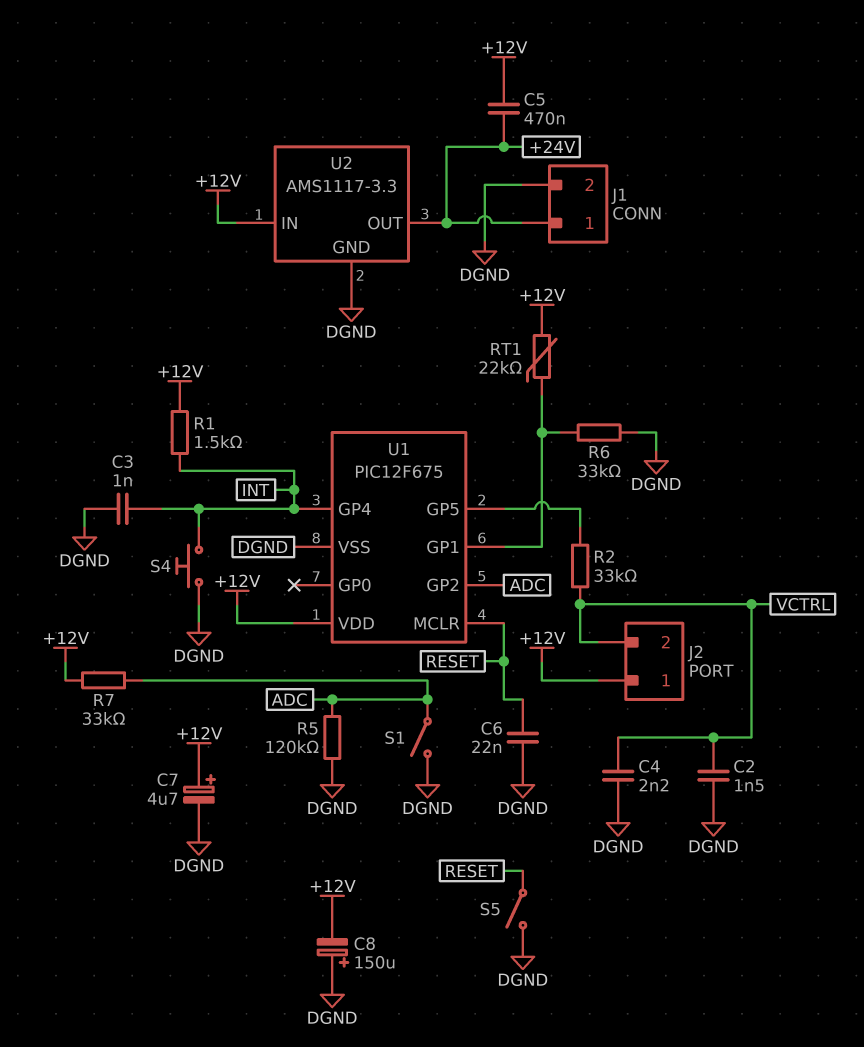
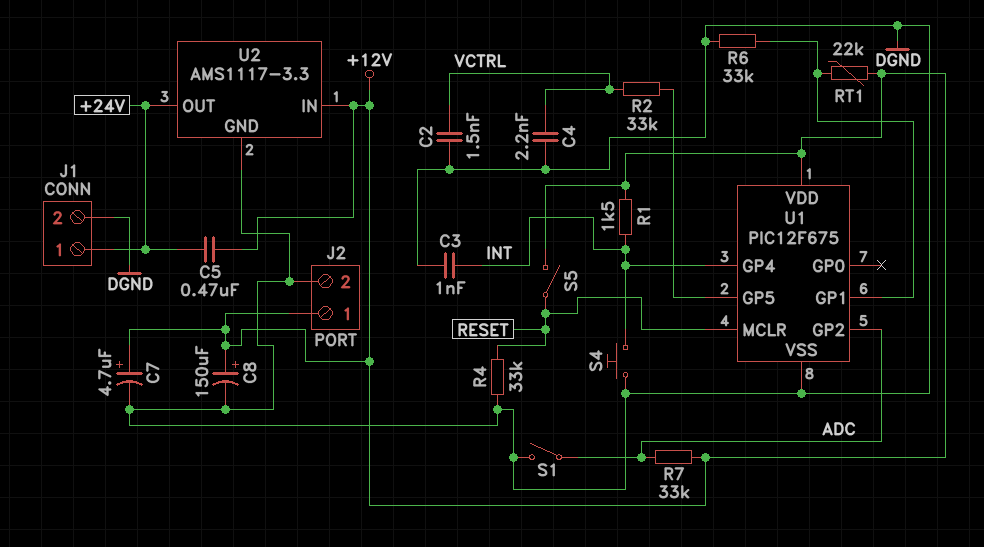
C6: 22nF (DGND, RESET) -> none
C8: 150uF (plus DGND, minus +12V) -> 150uF (plus +12V, minus DGND)
J2 pin 2: VCTRL -> DGND
R4: none -> 33k (DGND, RESET)
R5: 120k (ADC, DGND) -> none
S5: switch (DGND, RESET) -> switch (+12V, RESET)

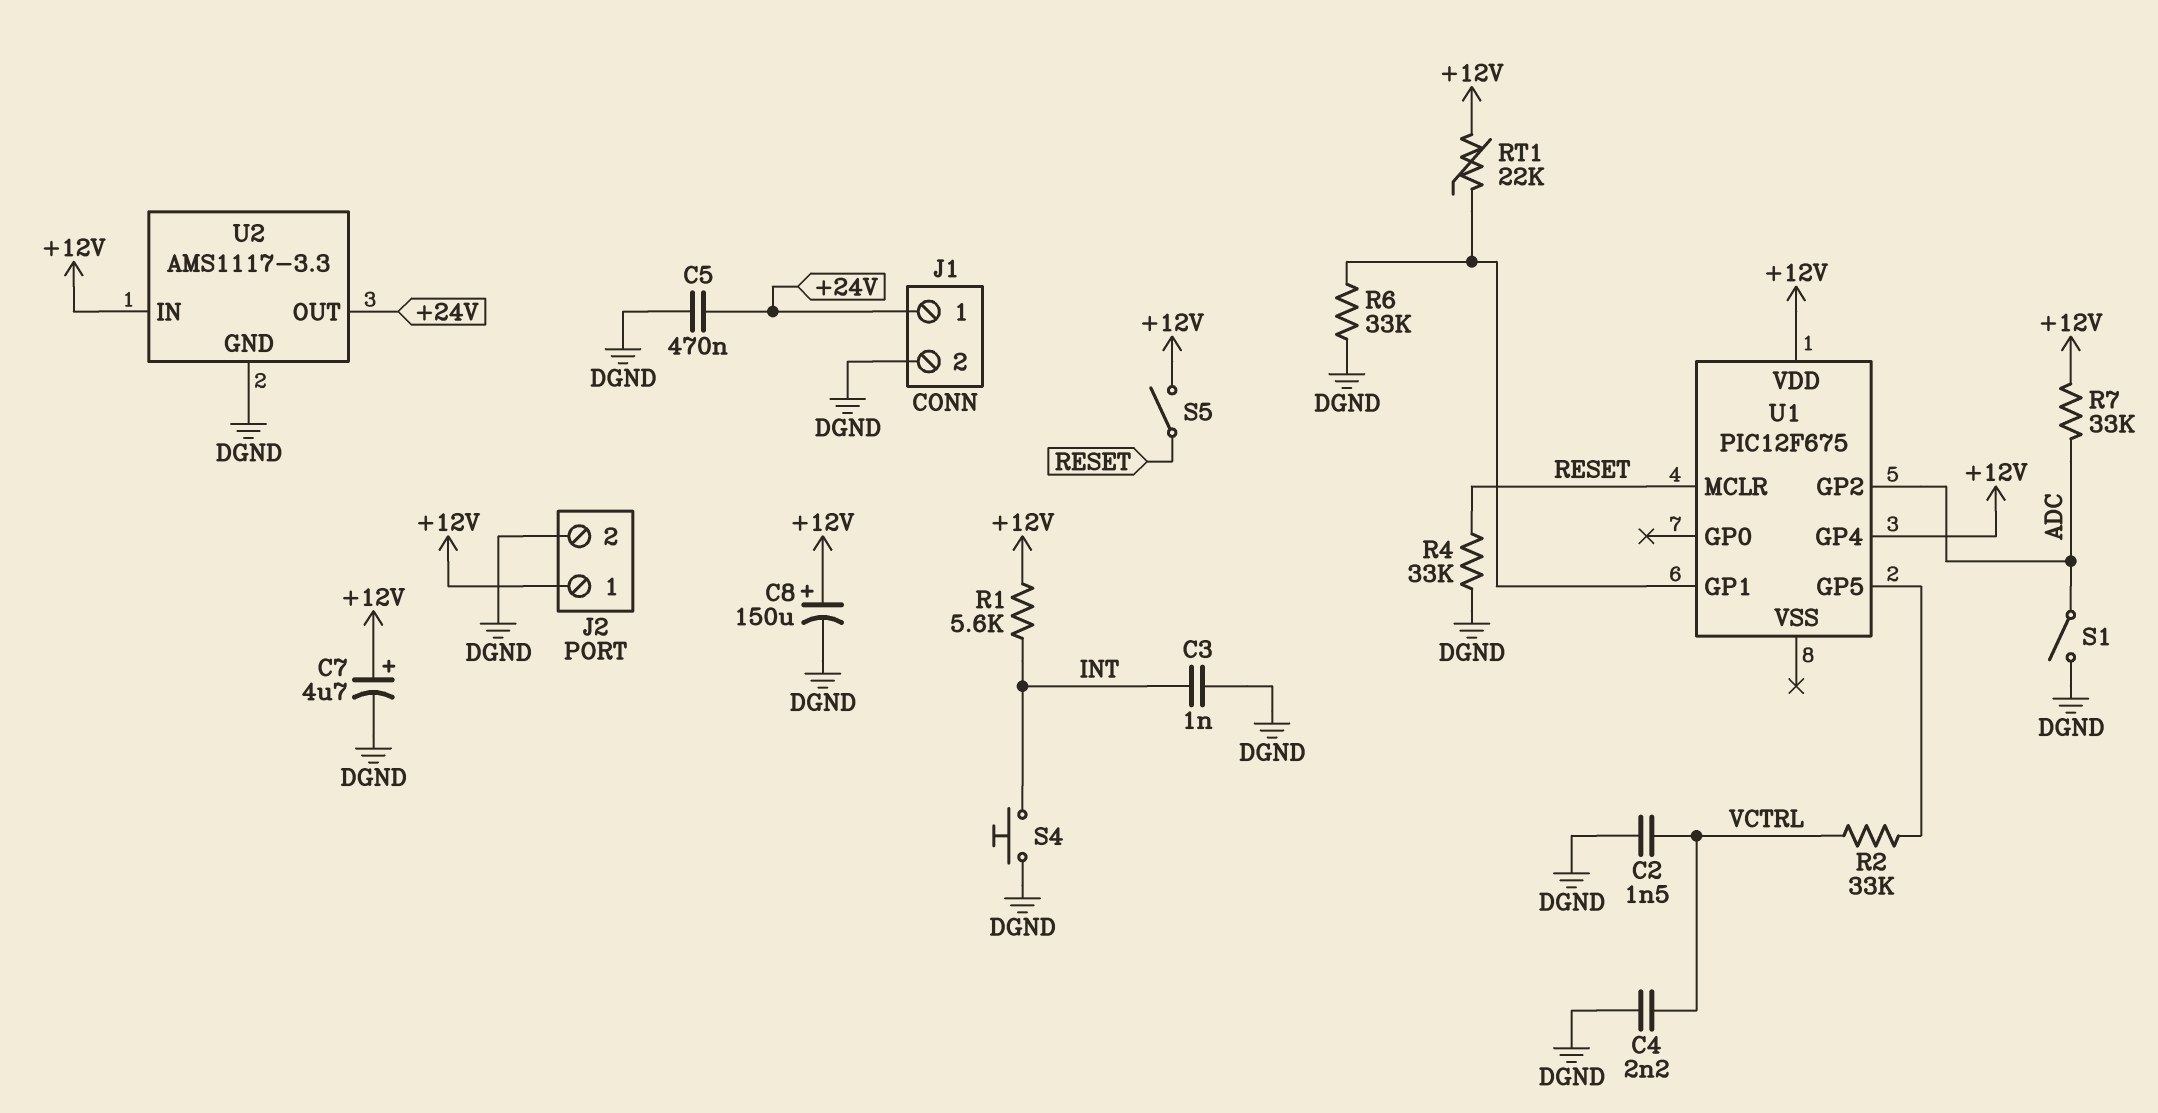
C5: 470nF (+12V, +24V) -> 470nF (+24V, DGND)
R1: 1.5k (+12V, INT) -> 5.6k (+12V, INT)
U1 pin GP4: INT -> +12V
U1 pin VSS: DGND -> none

